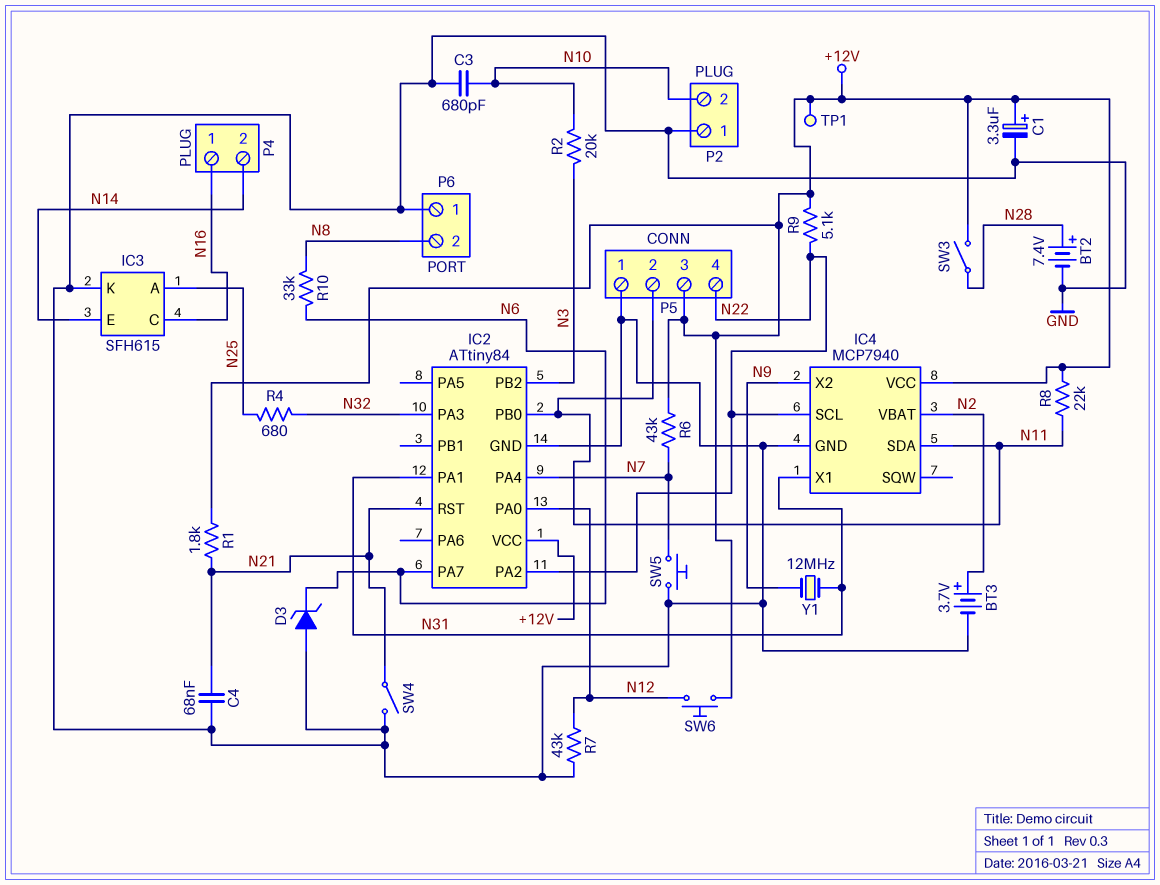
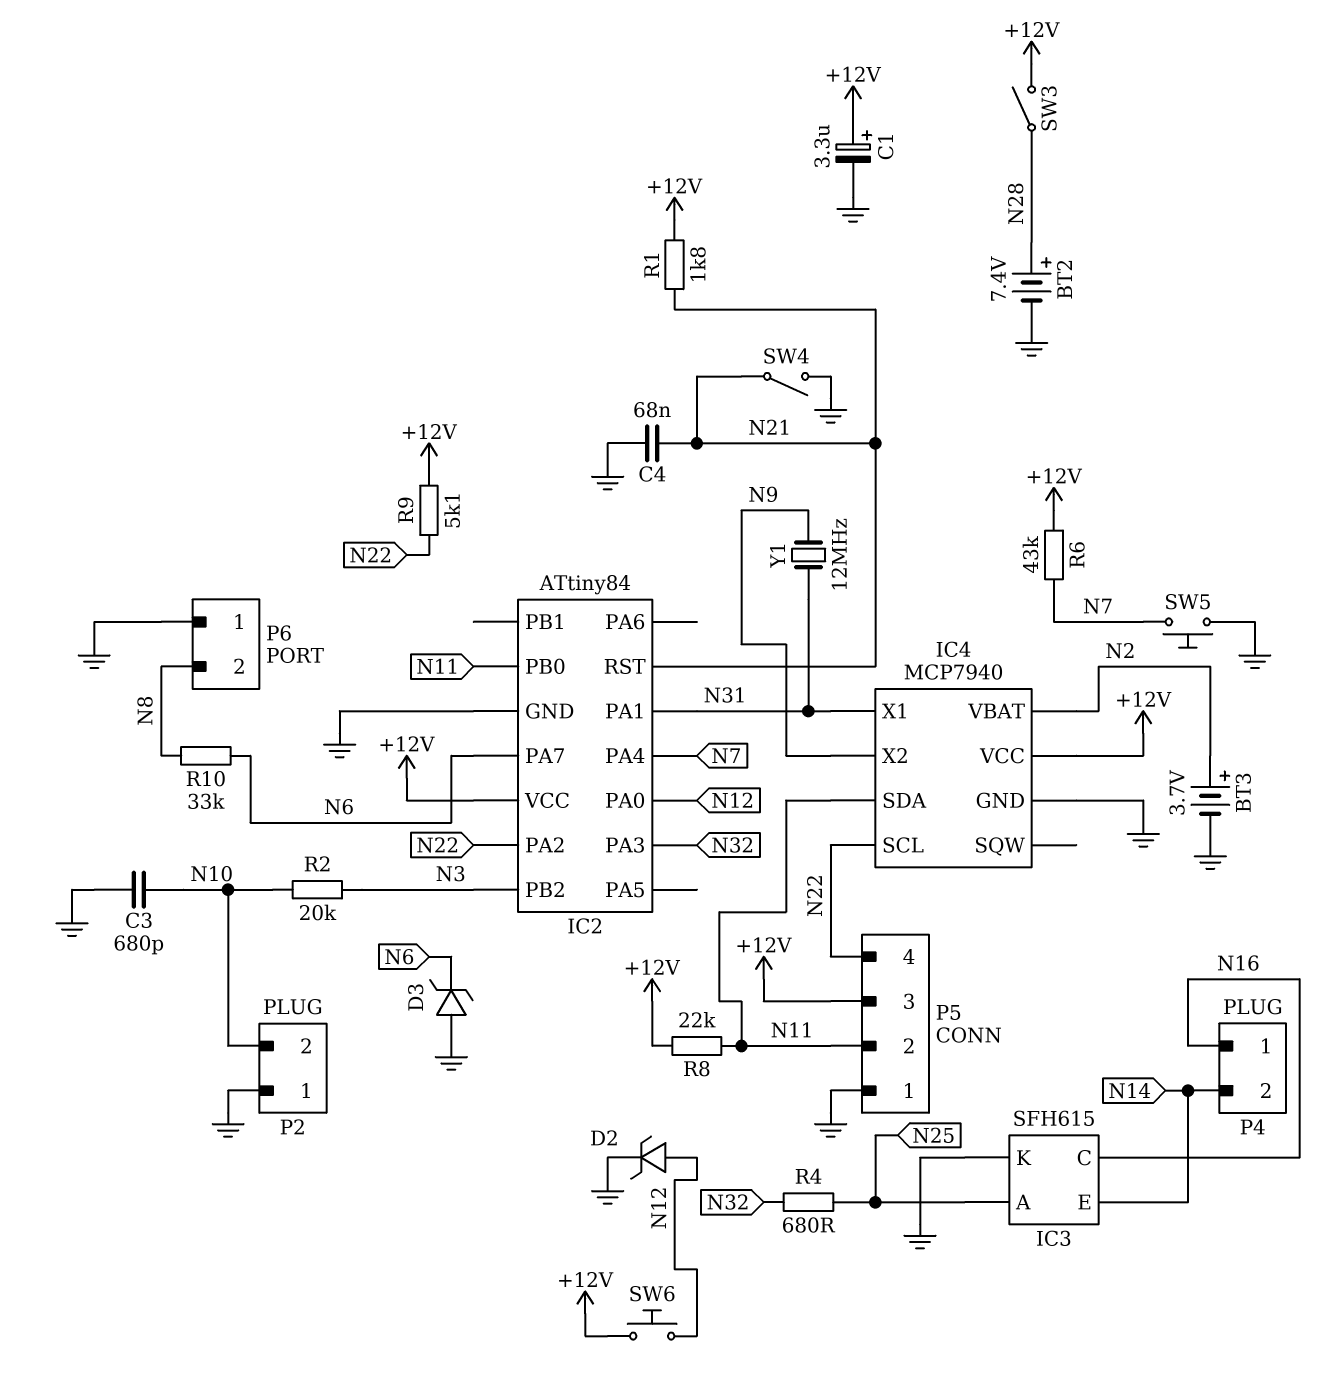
D2: none -> zener (A N12, K GND)
R7: 43k (GND, N12) -> none
TP1: test point (+12V) -> none

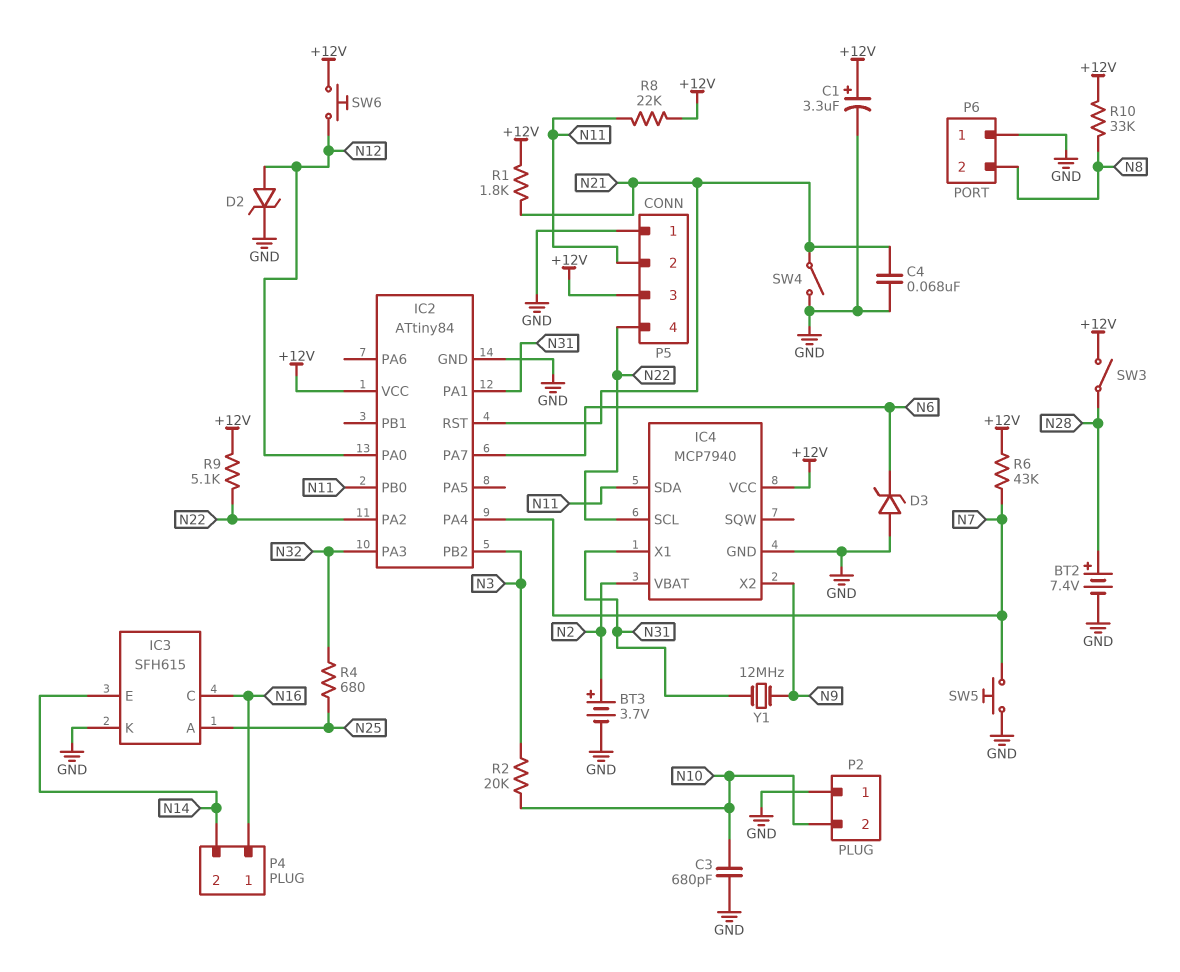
R10: 33k (N6, N8) -> 33k (+12V, N8)

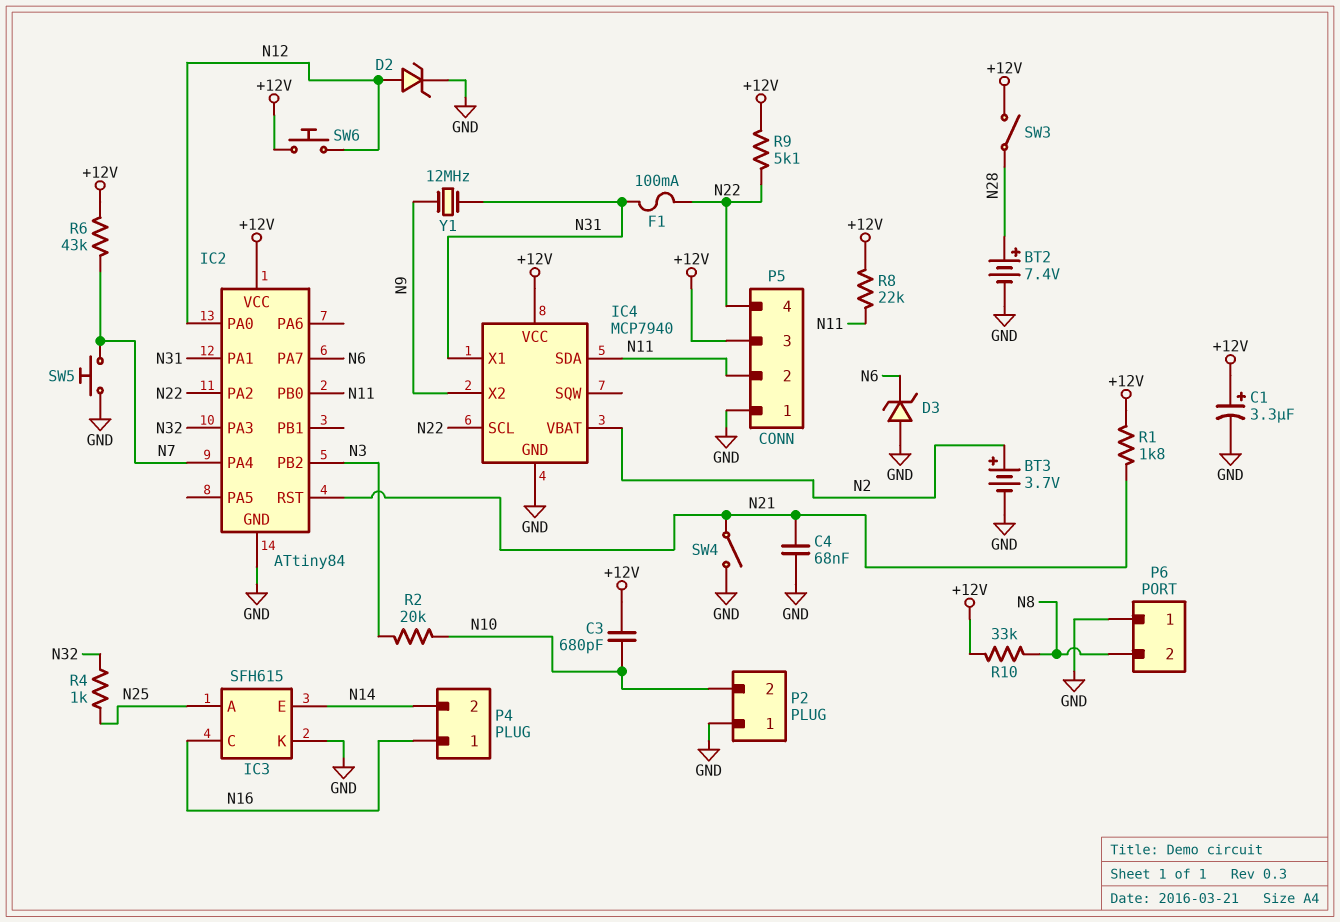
C3: 680pF (GND, N10) -> 680pF (+12V, N10)
F1: none -> 100mA (N22, N31)
R4: 680 (N25, N32) -> 1k (N25, N32)

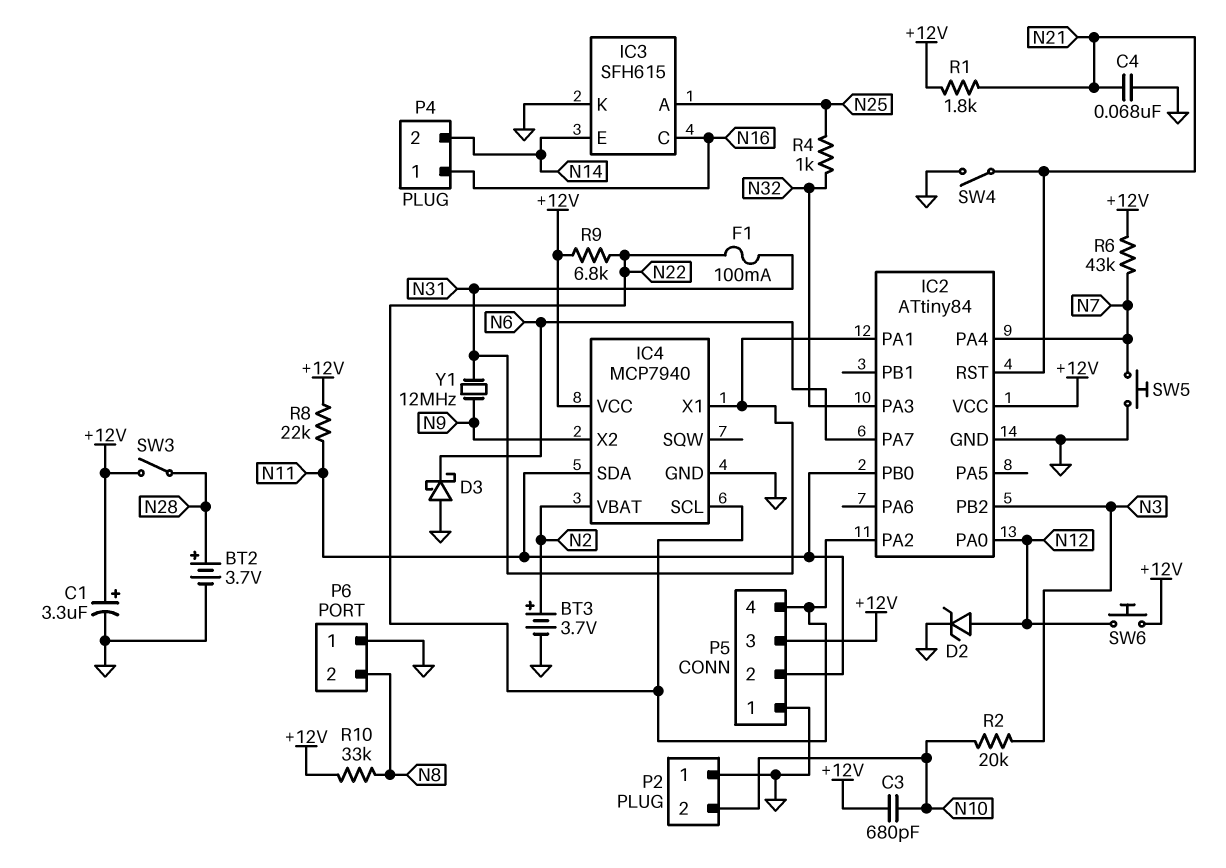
BT2: 7.4V (plus N28, minus GND) -> 3.7V (plus N28, minus GND)
D3: zener (A GND, K N6) -> schottky (A GND, K N6)
R9: 5.1k (+12V, N22) -> 6.8k (+12V, N22)

